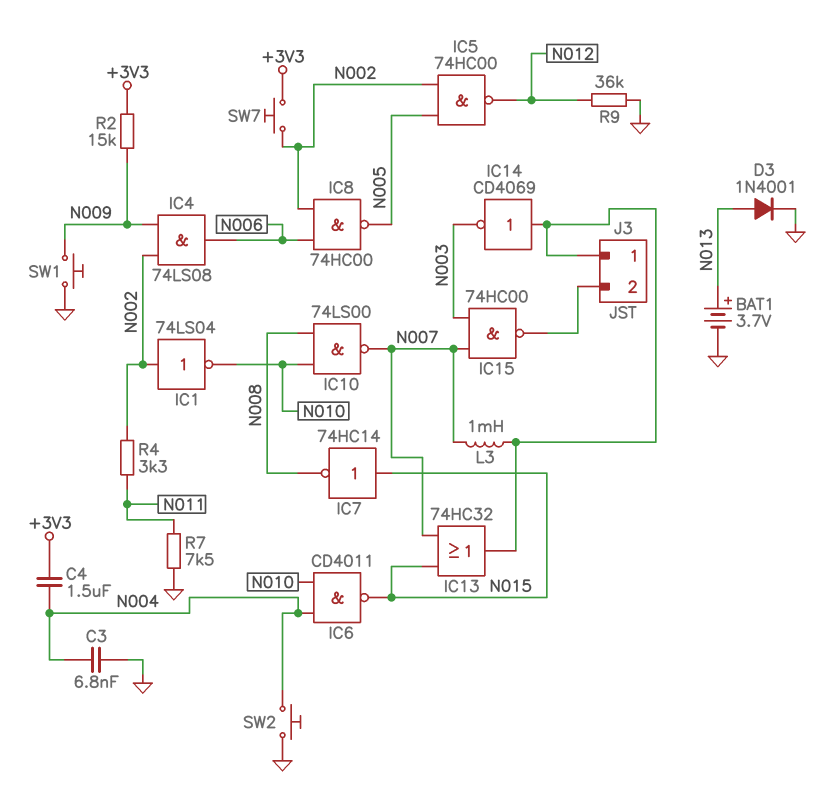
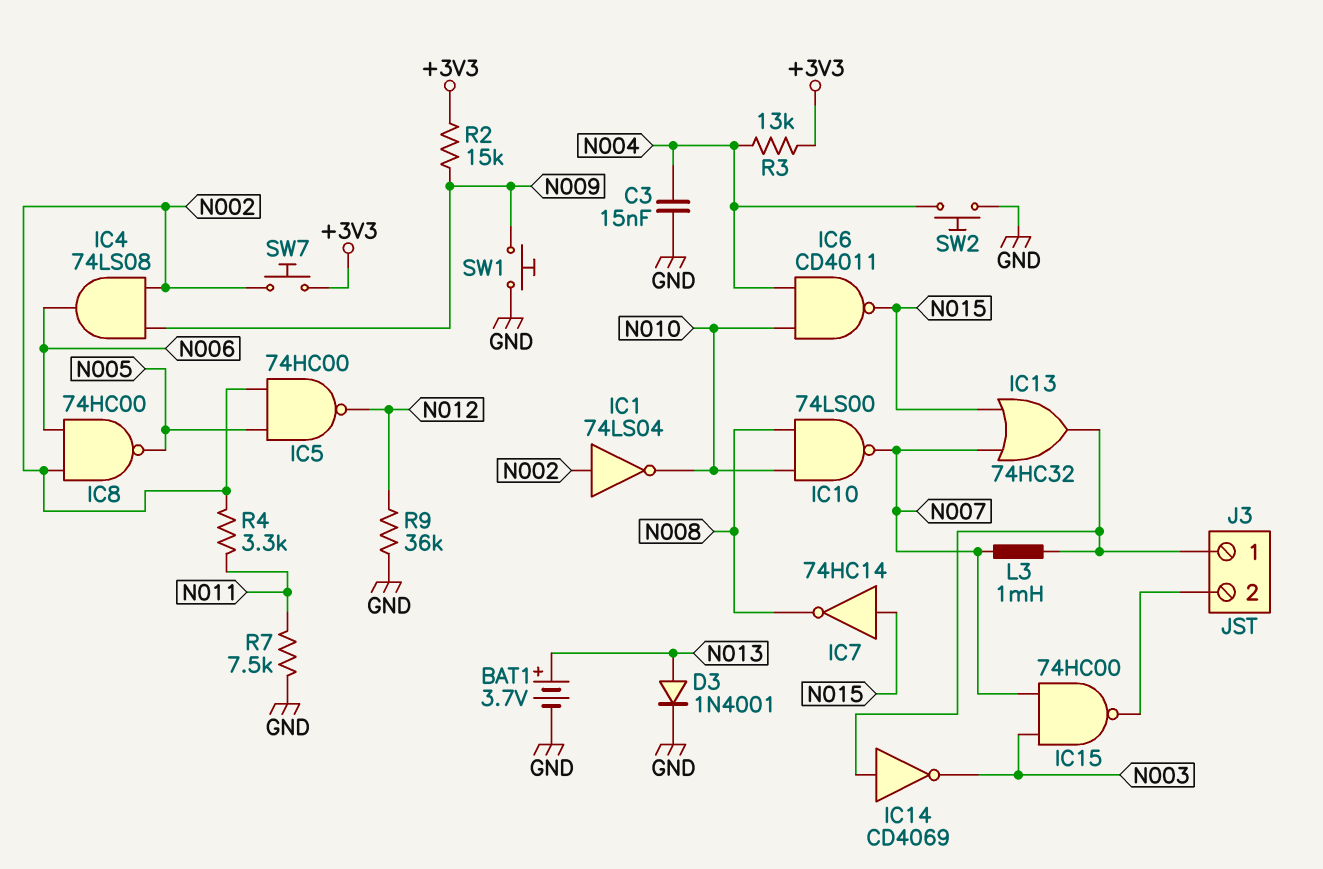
C3: 6.8nF (GND, N004) -> 15nF (GND, N004)
C4: 1.5uF (+3V3, N004) -> none
R3: none -> 13k (+3V3, N004)

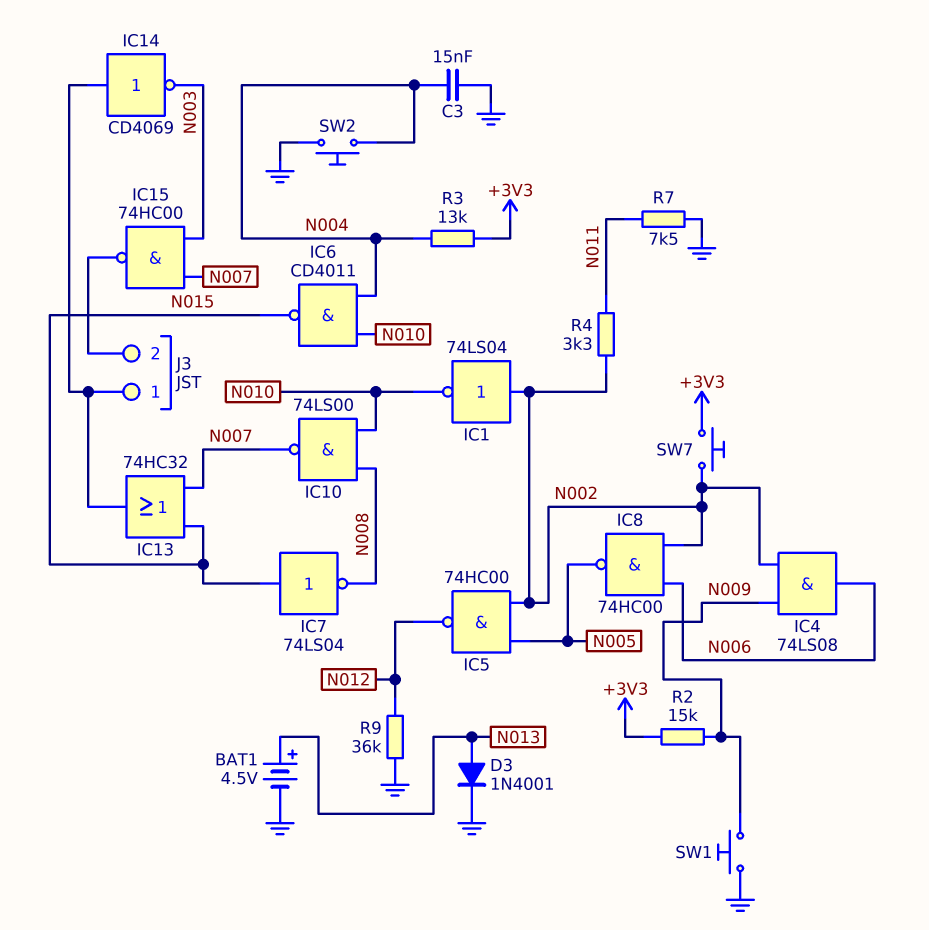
BAT1: 3.7V (plus N013, minus GND) -> 4.5V (plus N013, minus GND)
IC7: NOT 74HC14 (in N015, out N008) -> NOT 74LS04 (in N015, out N008)
L3: 1mH (J3/1, N007) -> none

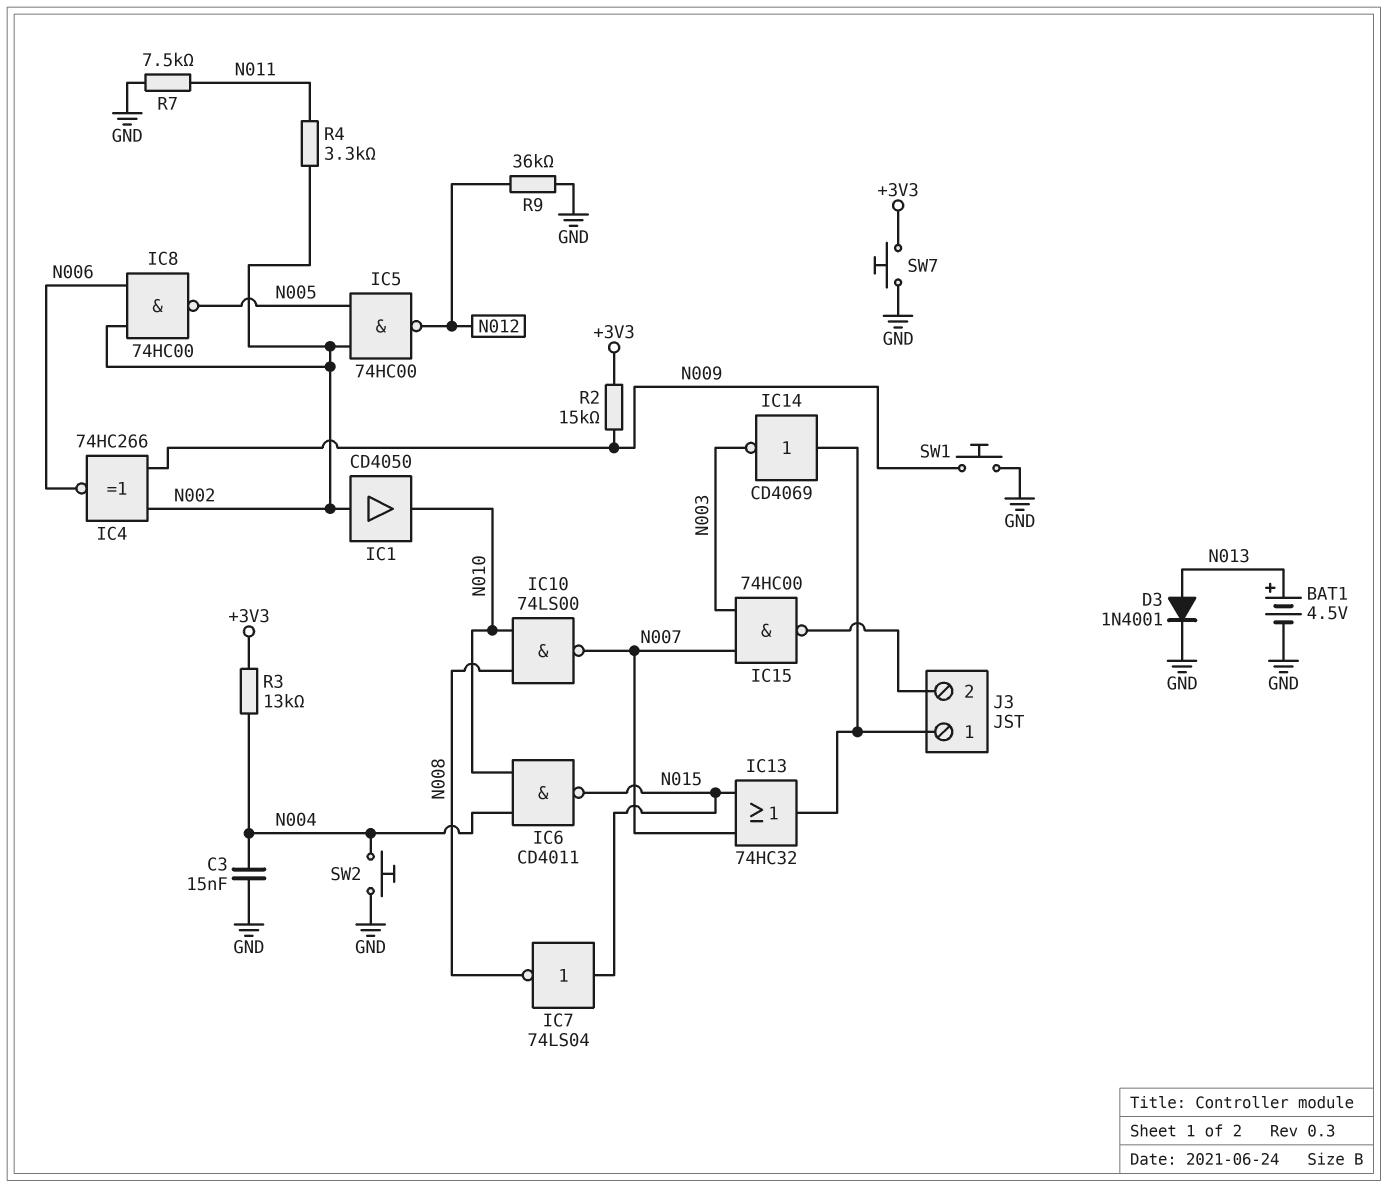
IC1: NOT 74LS04 (in N002, out N010) -> buffer CD4050 (in N002, out N010)
IC4: AND 74LS08 (in N002, in N009, out N006) -> XNOR 74HC266 (in N002, in N009, out N006)
SW7: button (+3V3, N002) -> button (+3V3, GND)

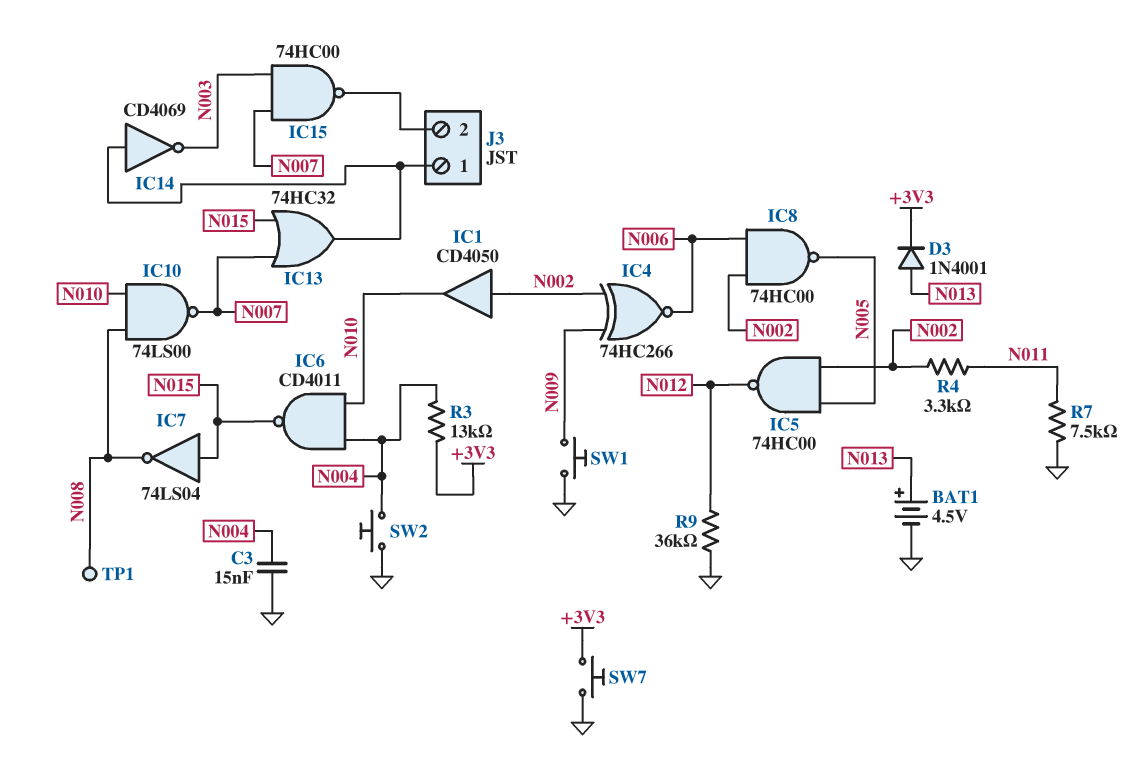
D3: diode 1N4001 (A N013, K GND) -> diode 1N4001 (A N013, K +3V3)
R2: 15k (+3V3, N009) -> none
TP1: none -> test point (N008)

